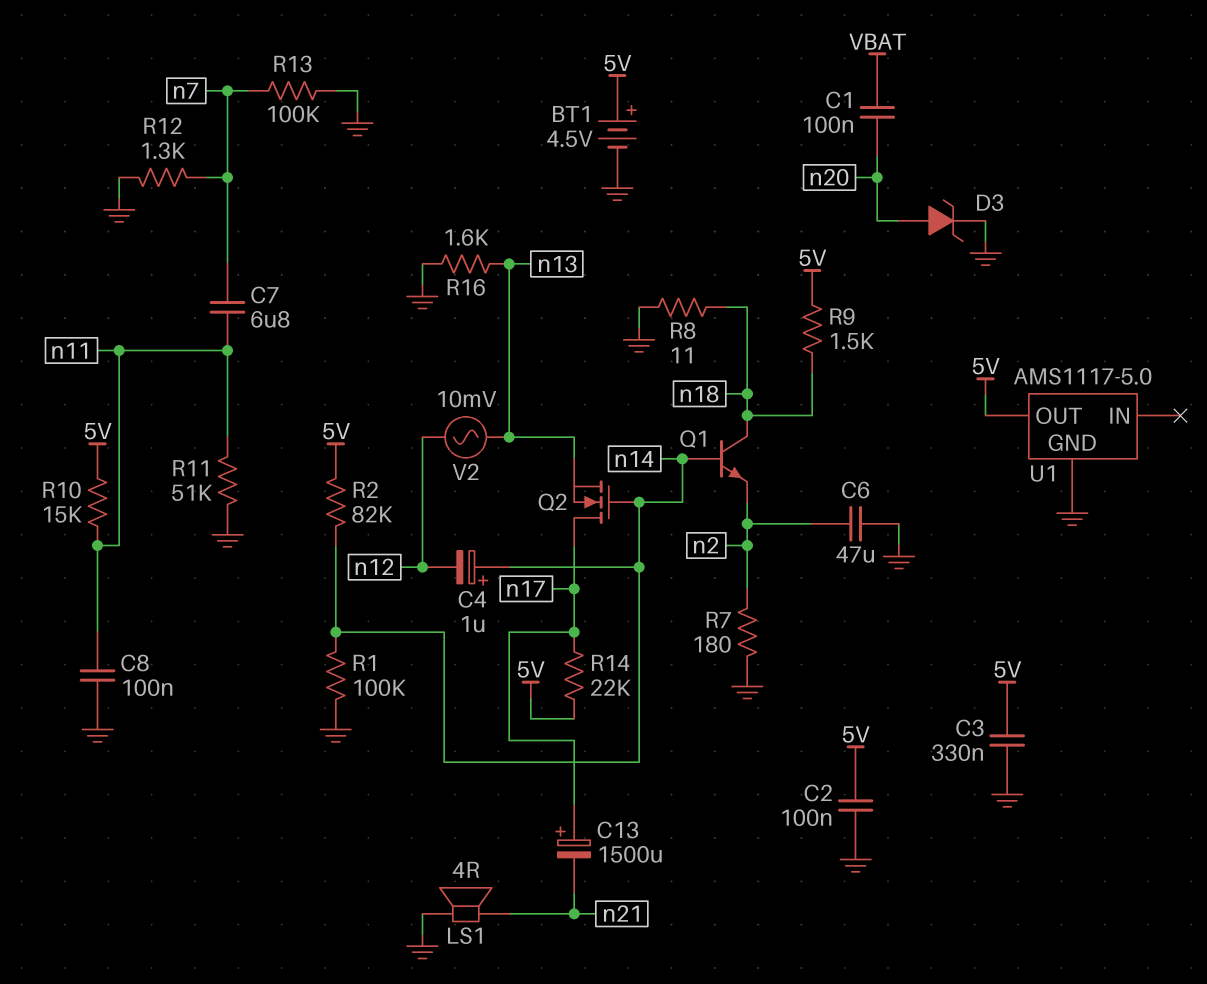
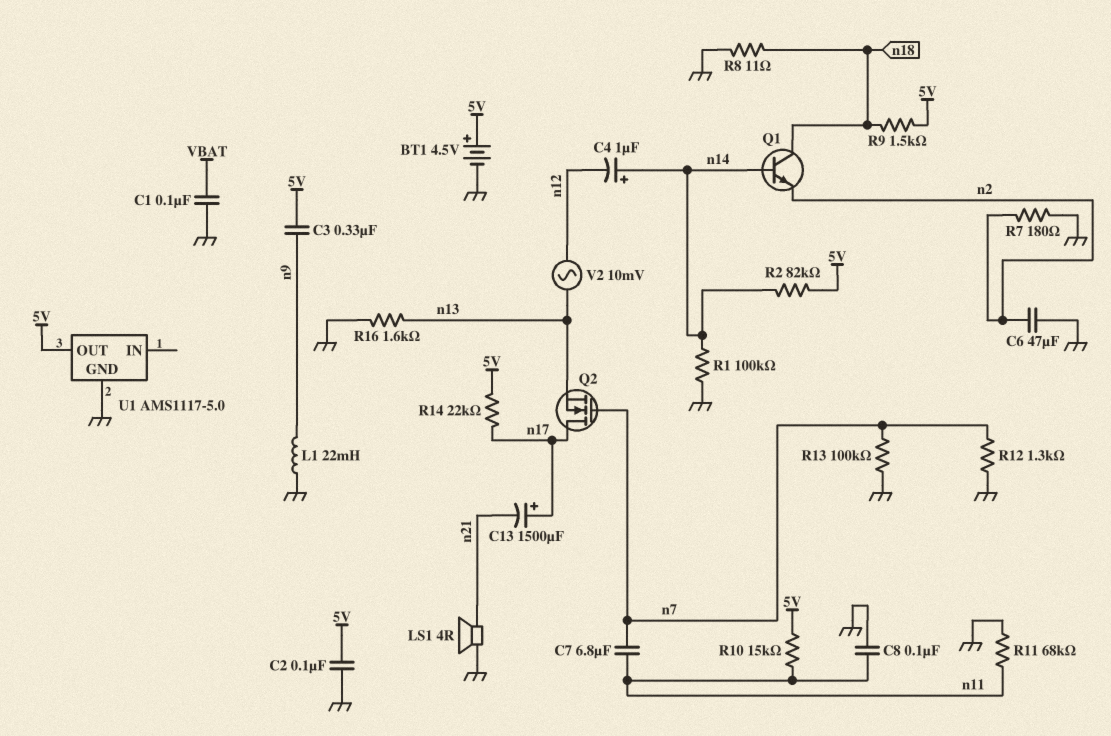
C1: 100nF (VBAT, n20) -> 100nF (GND, VBAT)
C3: 330nF (5V, GND) -> 330nF (5V, n9)
D3: zener (A n20, K GND) -> none
L1: none -> 22mH (GND, n9)
Q2: NMOS (G n14, D n17, S n13) -> NMOS (G n7, D n17, S n13)
R11: 51k (GND, n11) -> 68k (GND, n11)

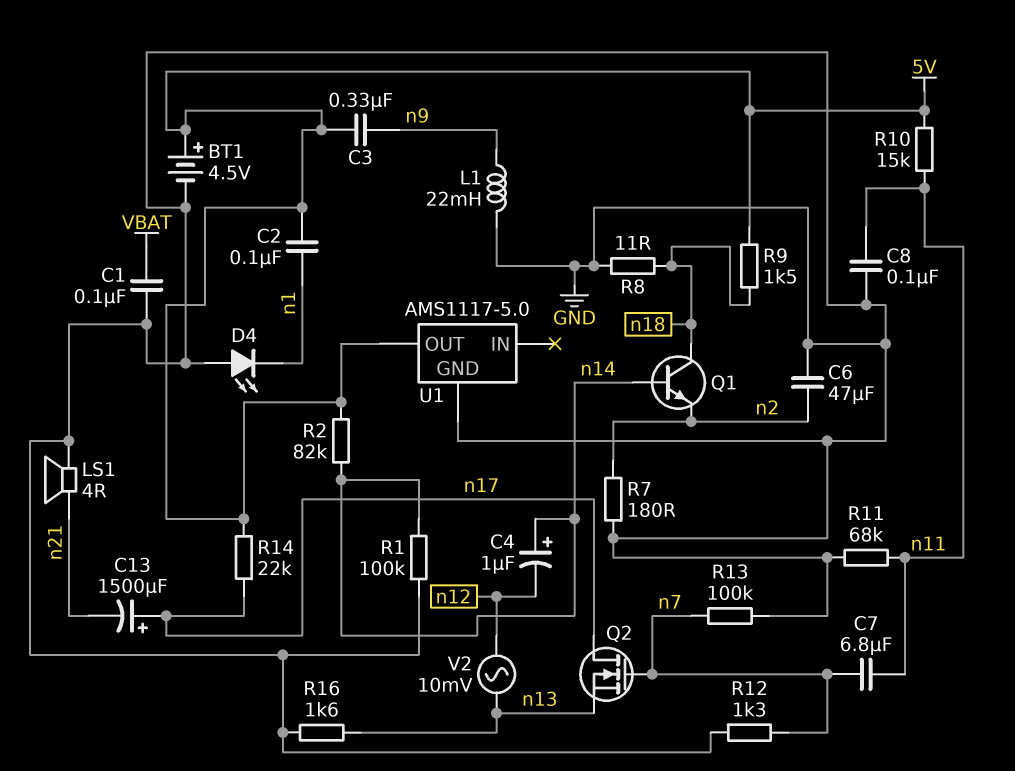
C2: 100nF (5V, GND) -> 100nF (5V, n1)
D4: none -> LED (A GND, K n1)

